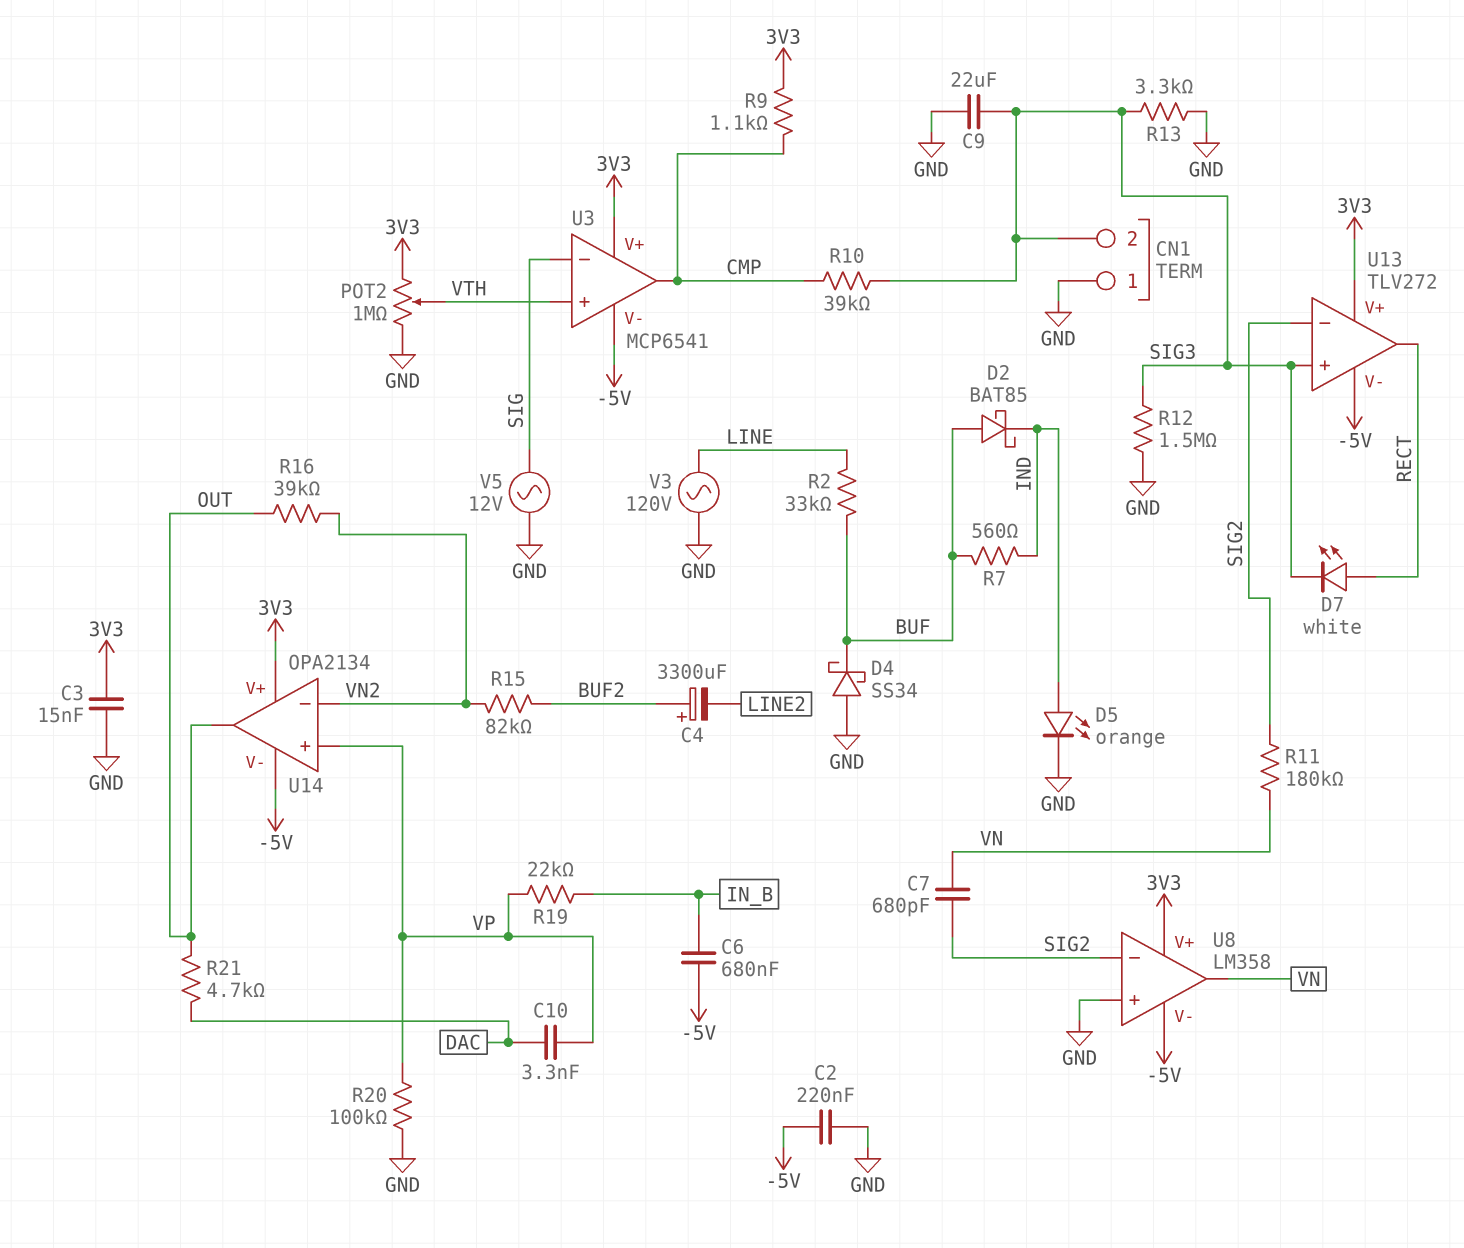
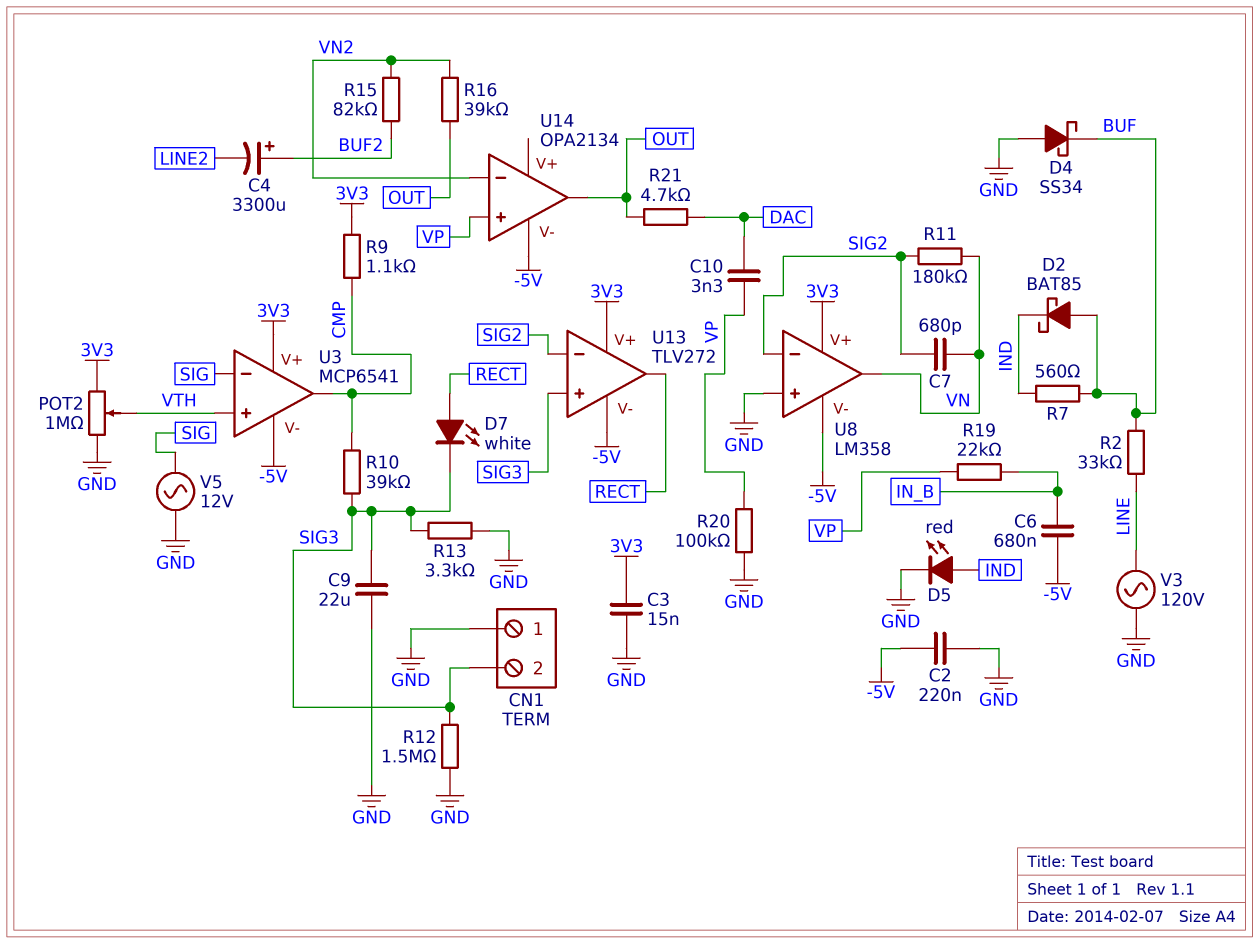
D5: LED orange (A IND, K GND) -> LED red (A IND, K GND)
U14 pin V+: 3V3 -> none

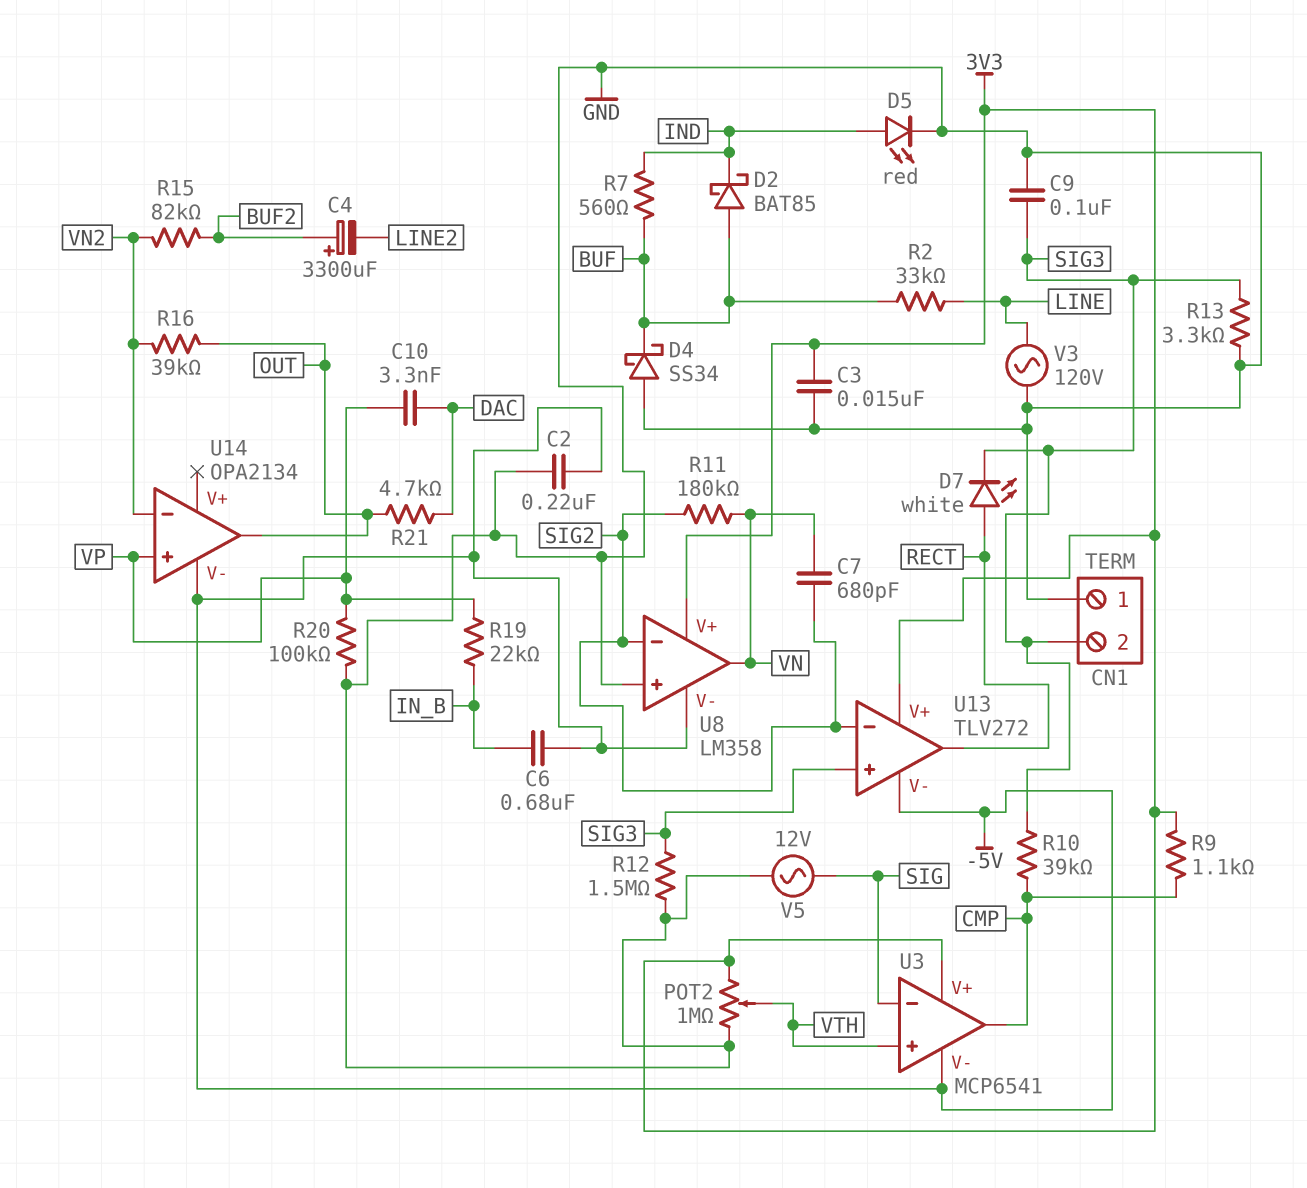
C9: 22uF (GND, SIG3) -> 100nF (GND, SIG3)

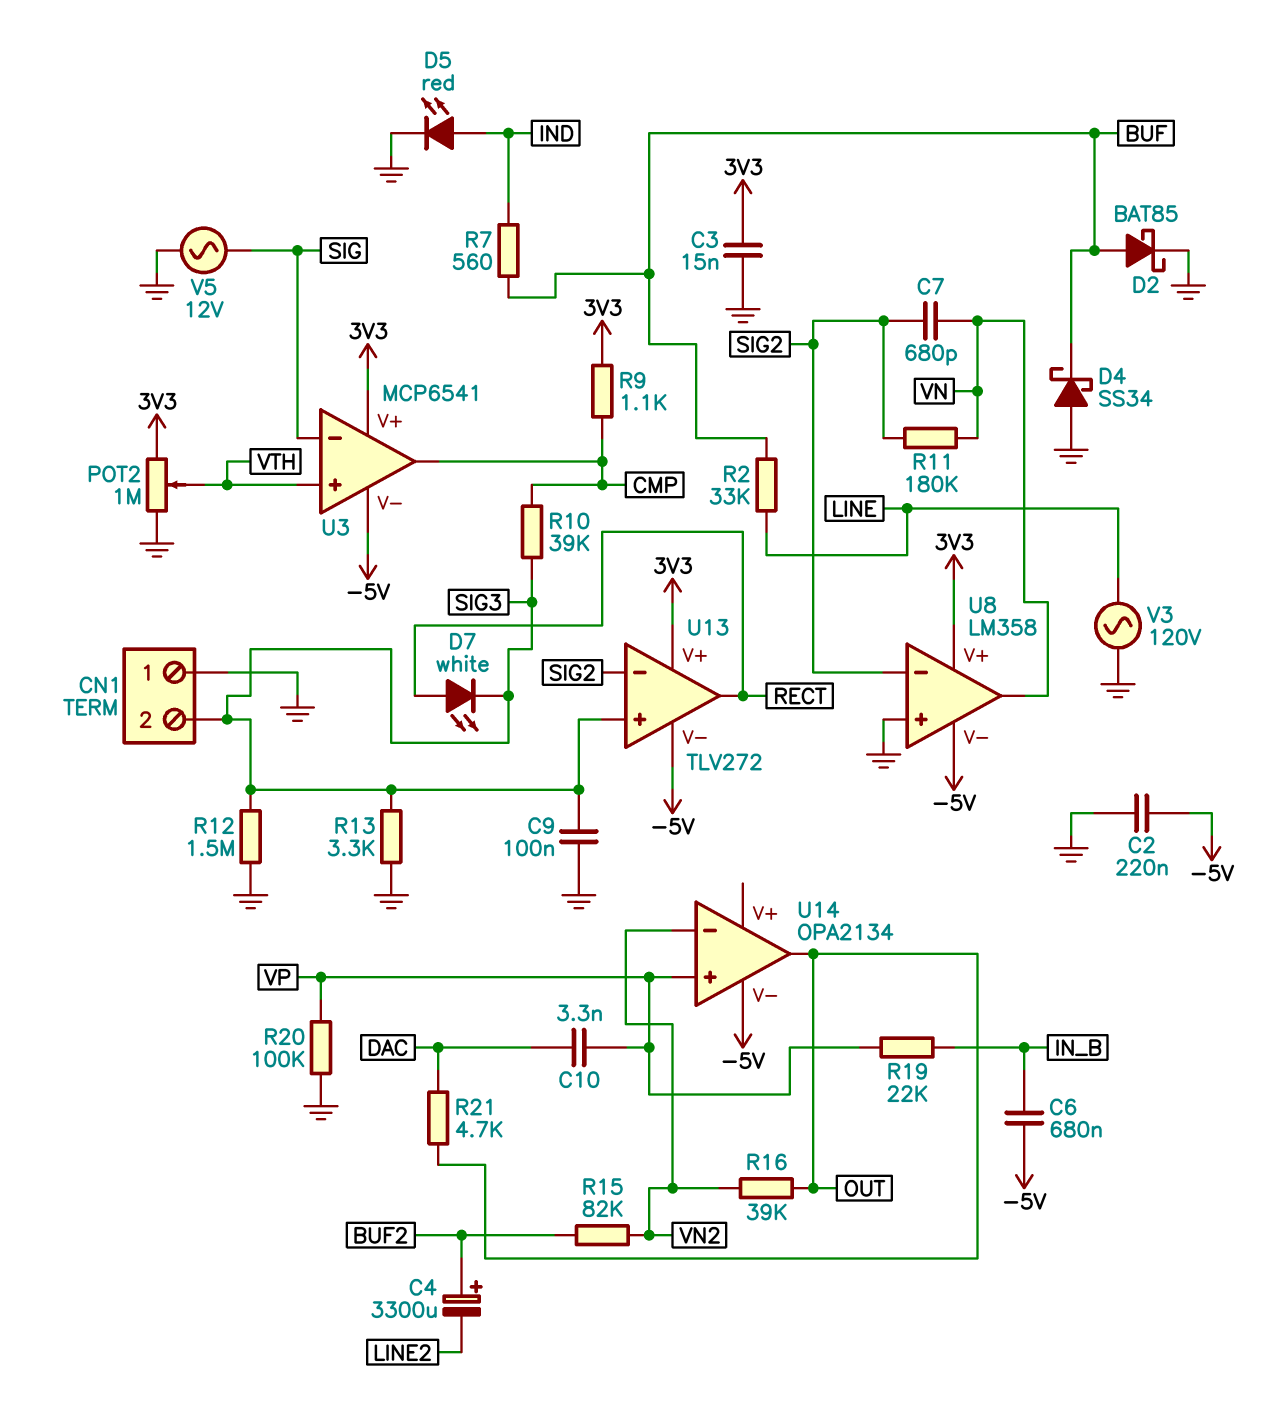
D2: schottky BAT85 (A BUF, K IND) -> schottky BAT85 (A BUF, K GND)

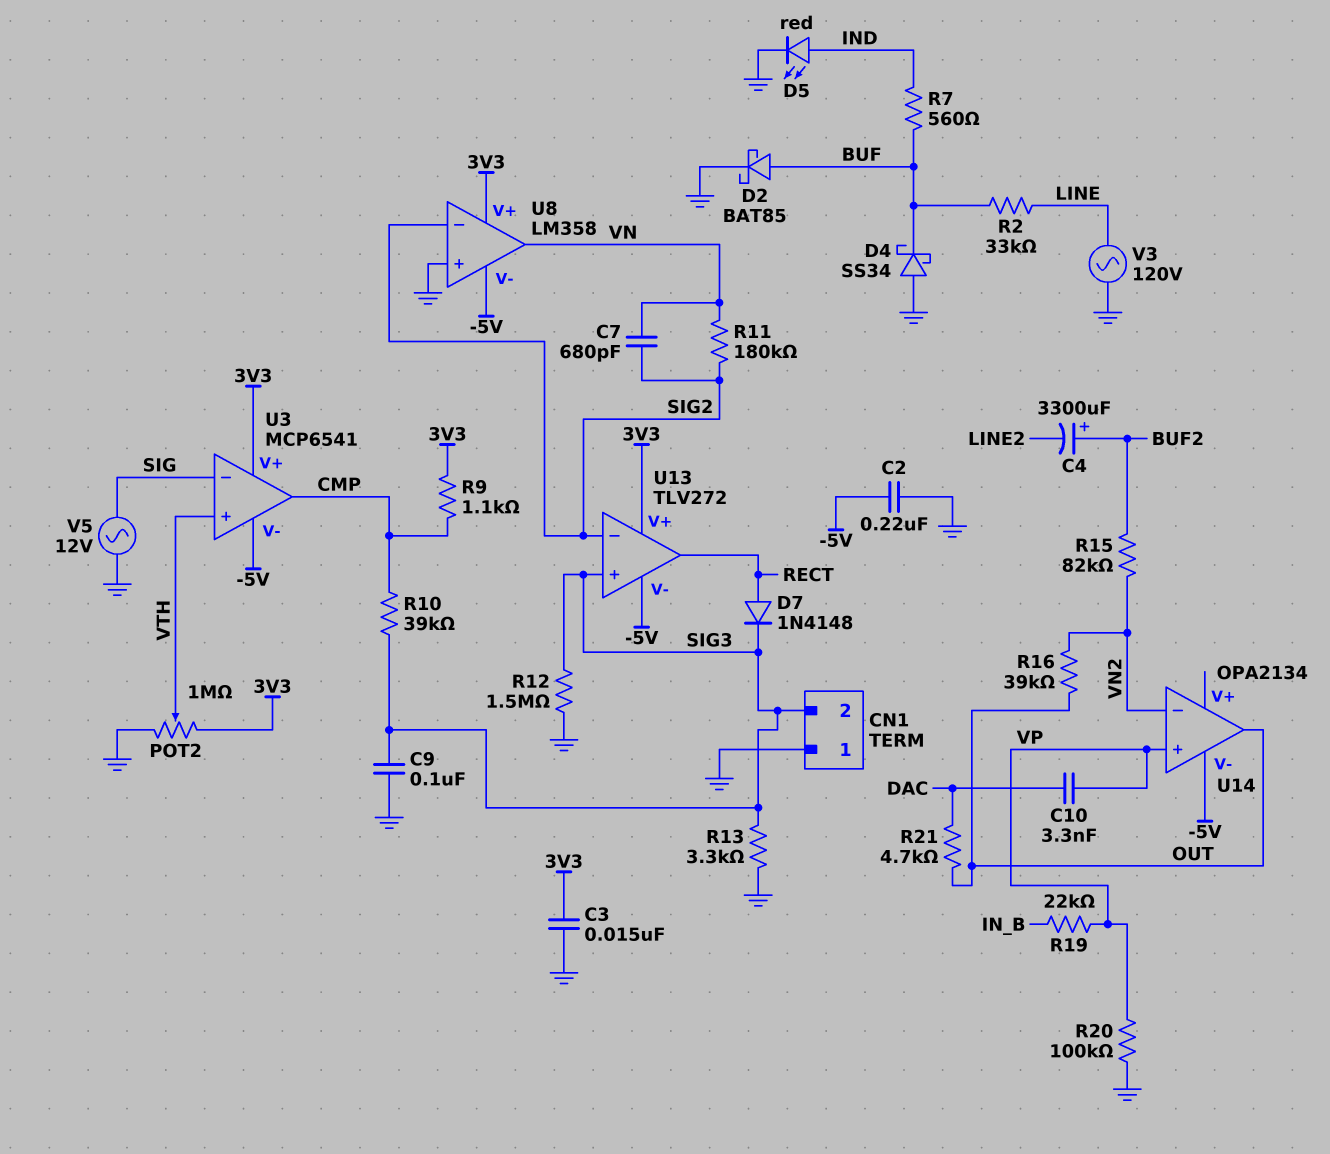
C6: 680nF (-5V, IN_B) -> none
D7: LED white (A RECT, K SIG3) -> diode 1N4148 (A RECT, K SIG3)

